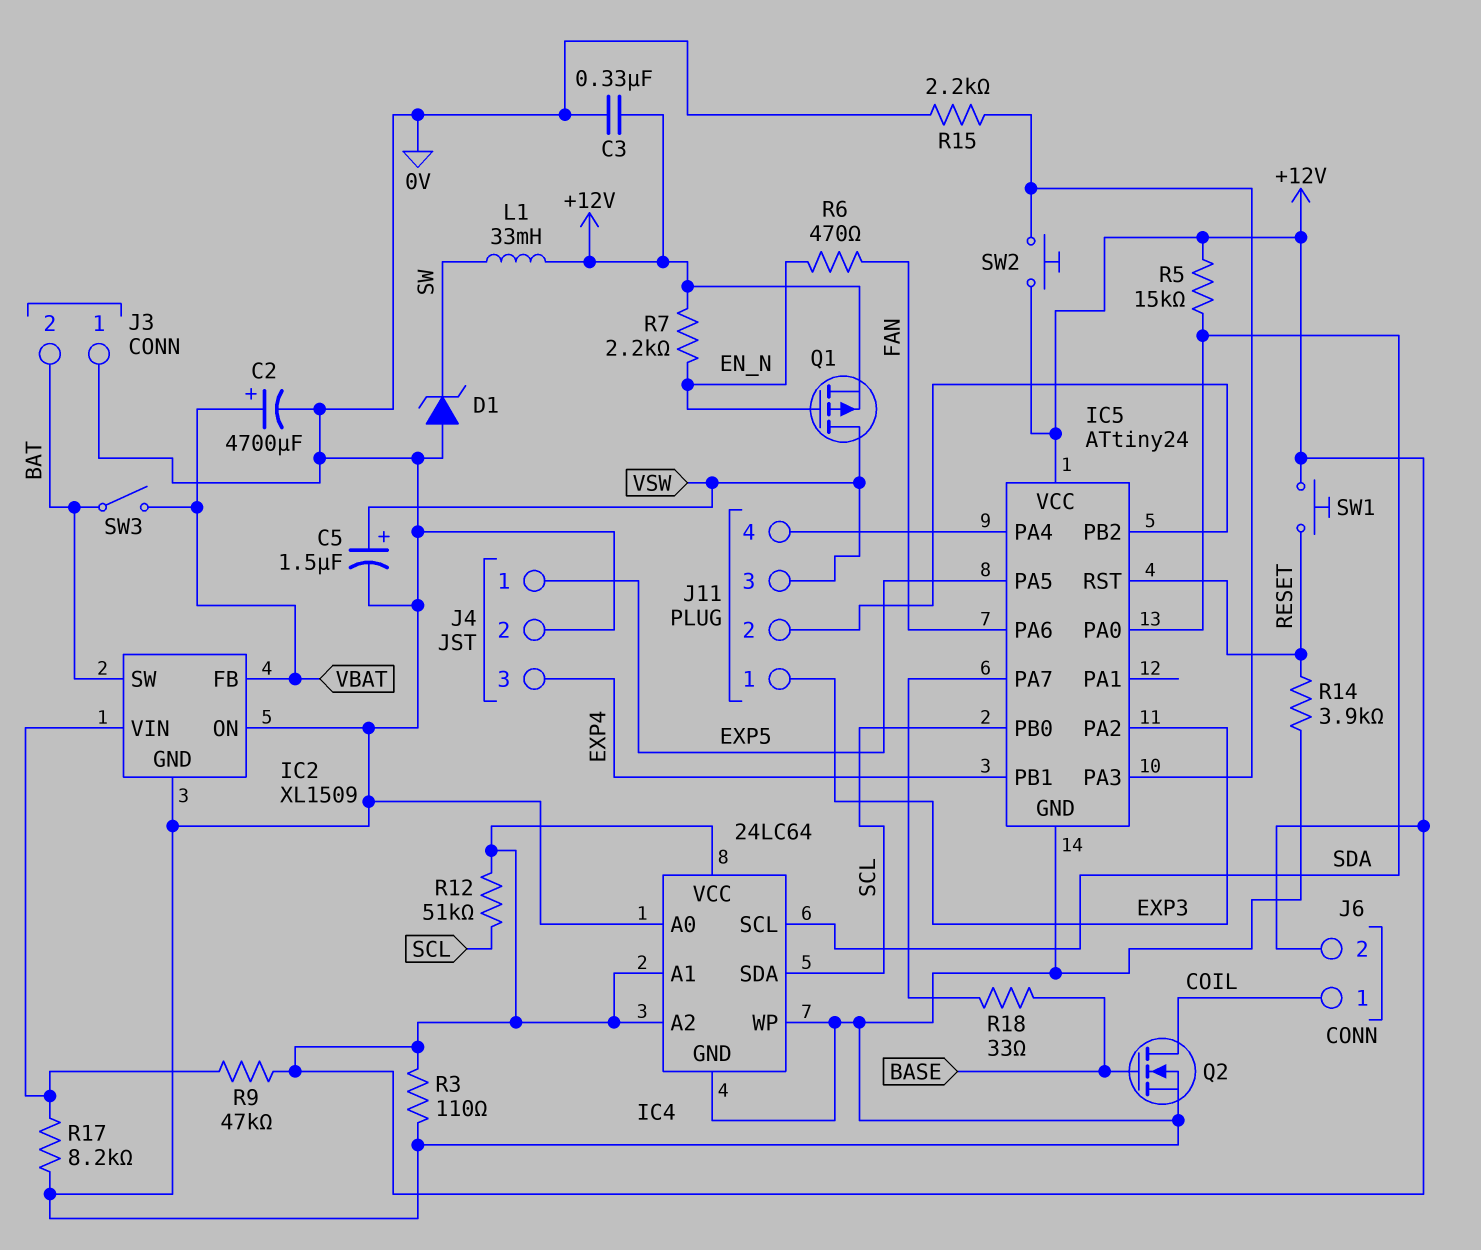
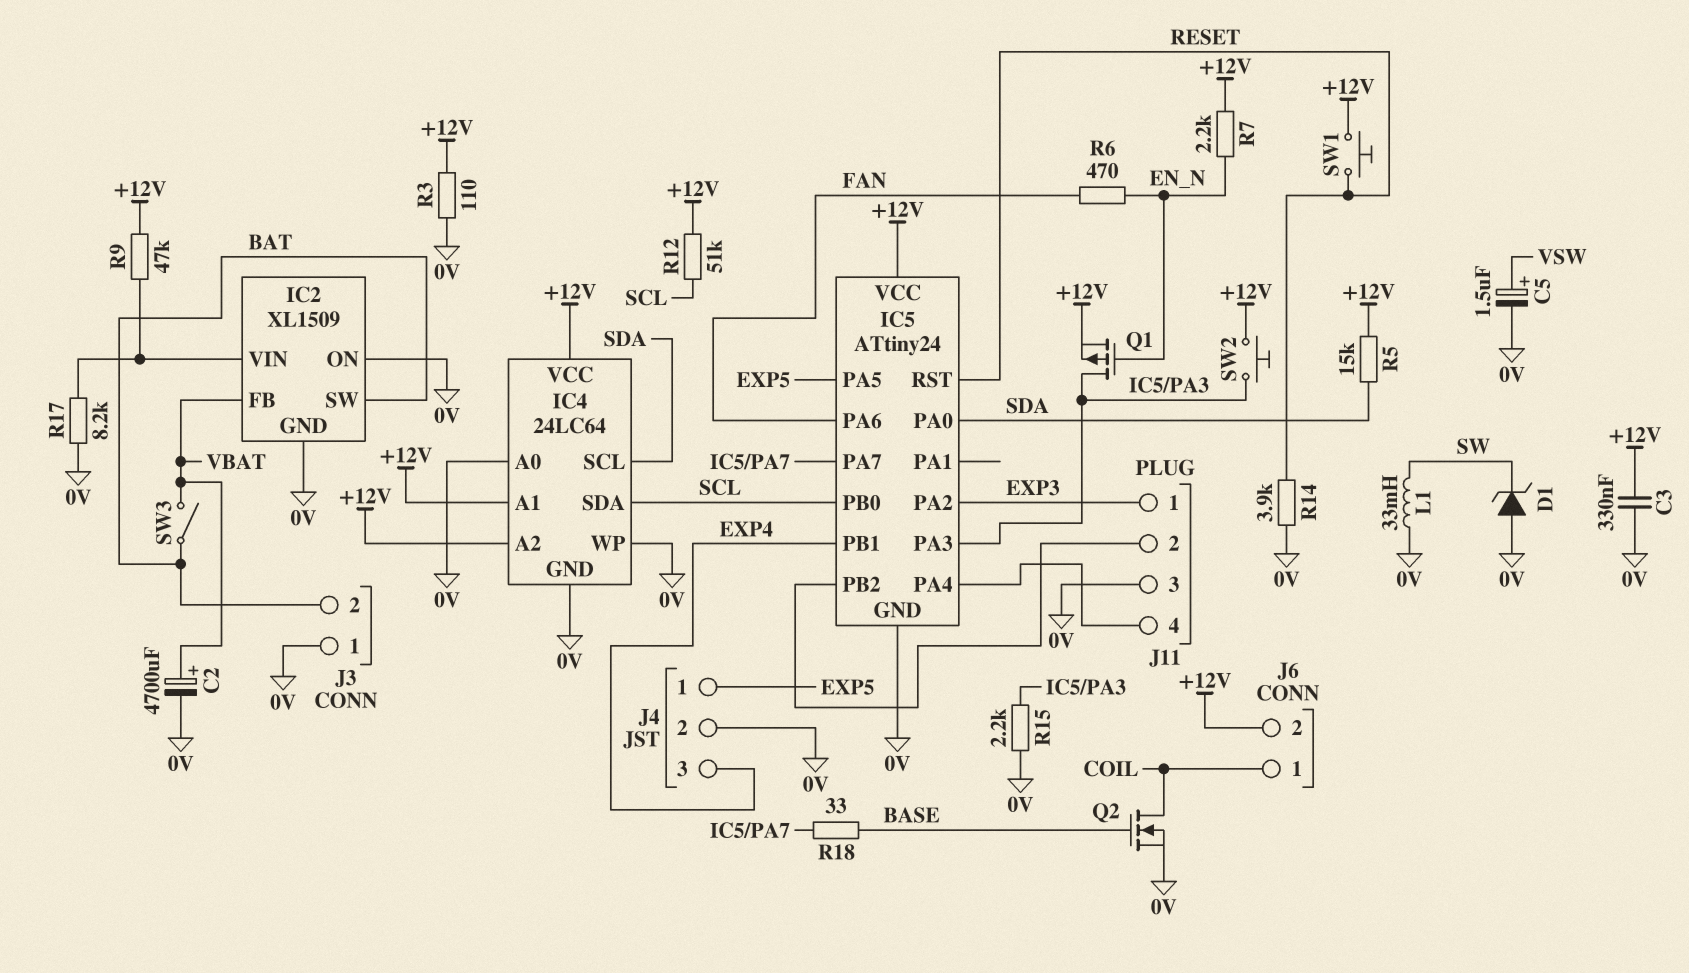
J11 pin 3: VSW -> 0V
L1: 33mH (+12V, SW) -> 33mH (0V, SW)
Q1: PMOS (G EN_N, D VSW, S +12V) -> PMOS (G EN_N, D IC5/PA3, S +12V)

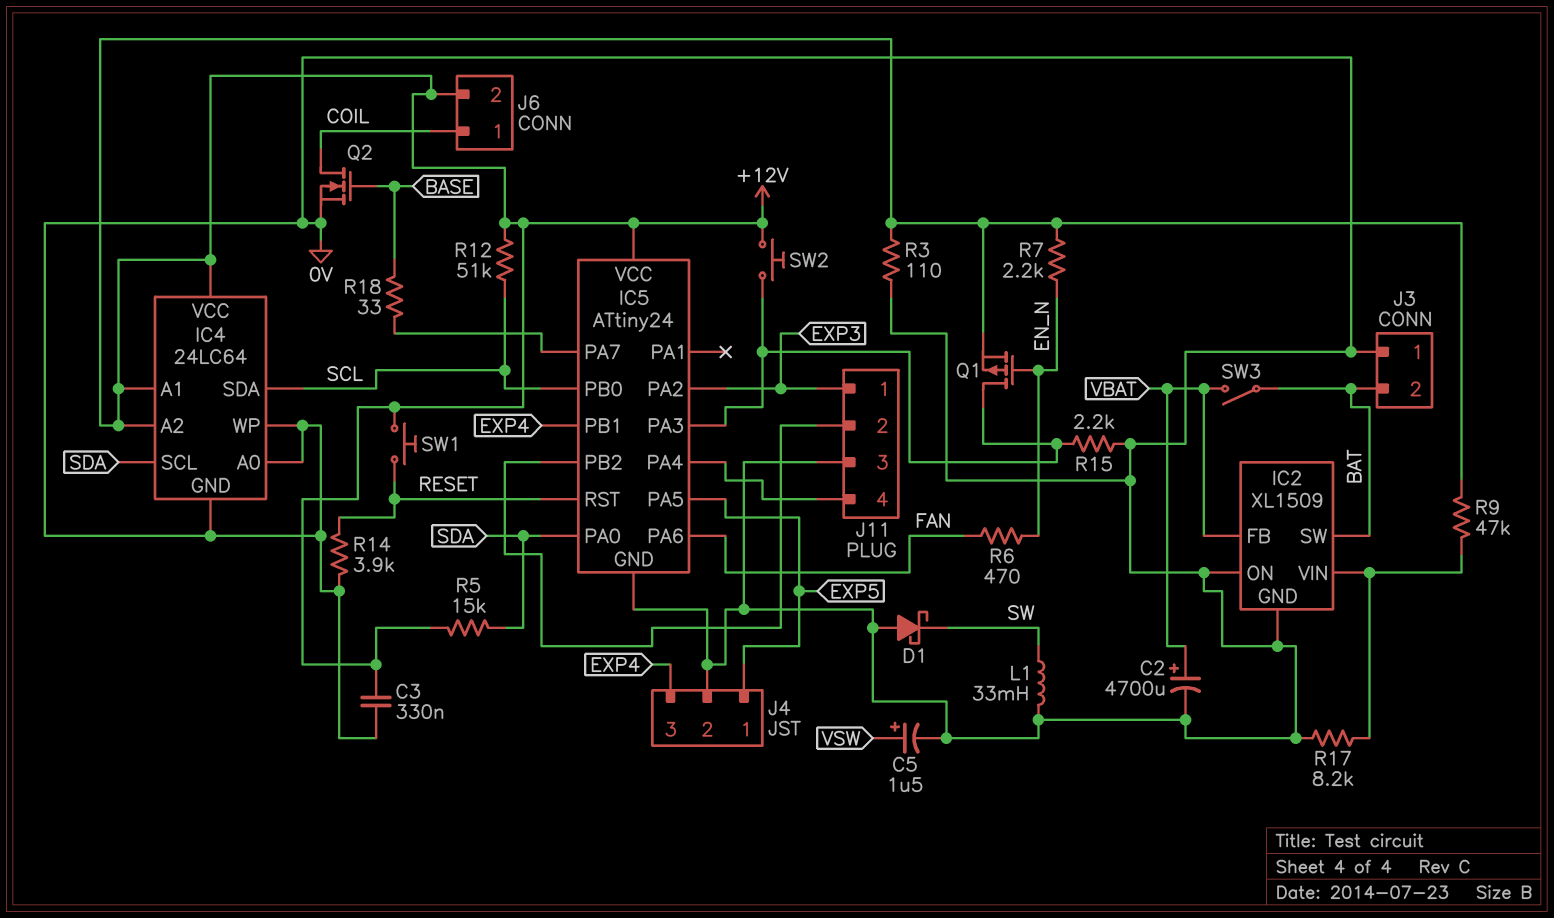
D1: zener (A 0V, K SW) -> schottky (A 0V, K SW)

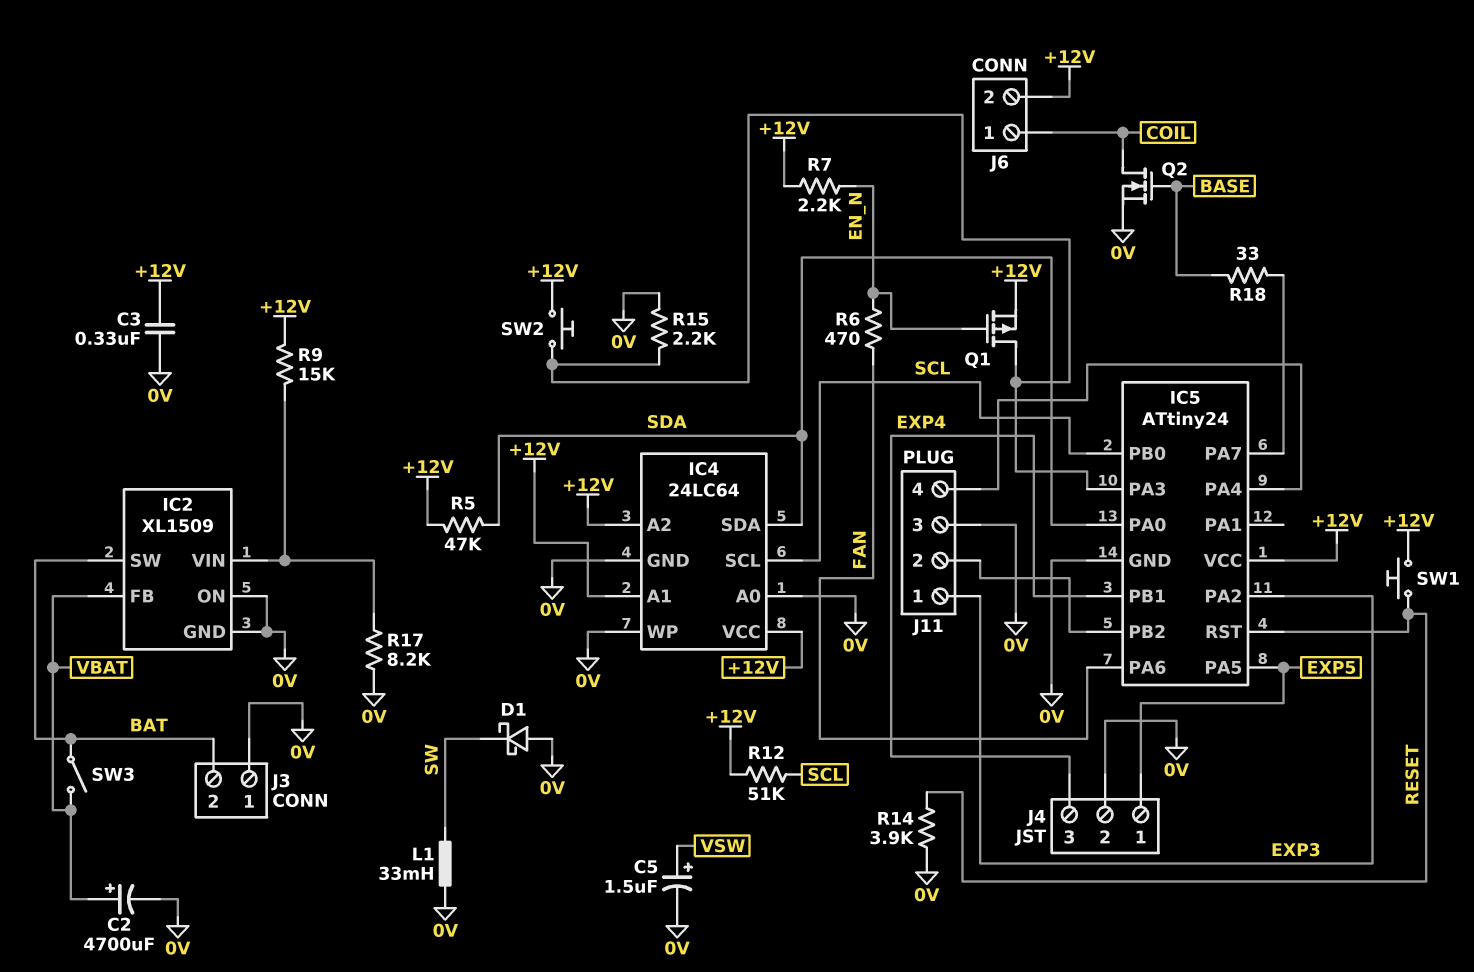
IC4 pin SCL: SDA -> SCL
IC4 pin SDA: SCL -> SDA
R3: 110 (+12V, 0V) -> none
R5: 15k (+12V, SDA) -> 47k (+12V, SDA)
R9: 47k (+12V, IC2/VIN) -> 15k (+12V, IC2/VIN)

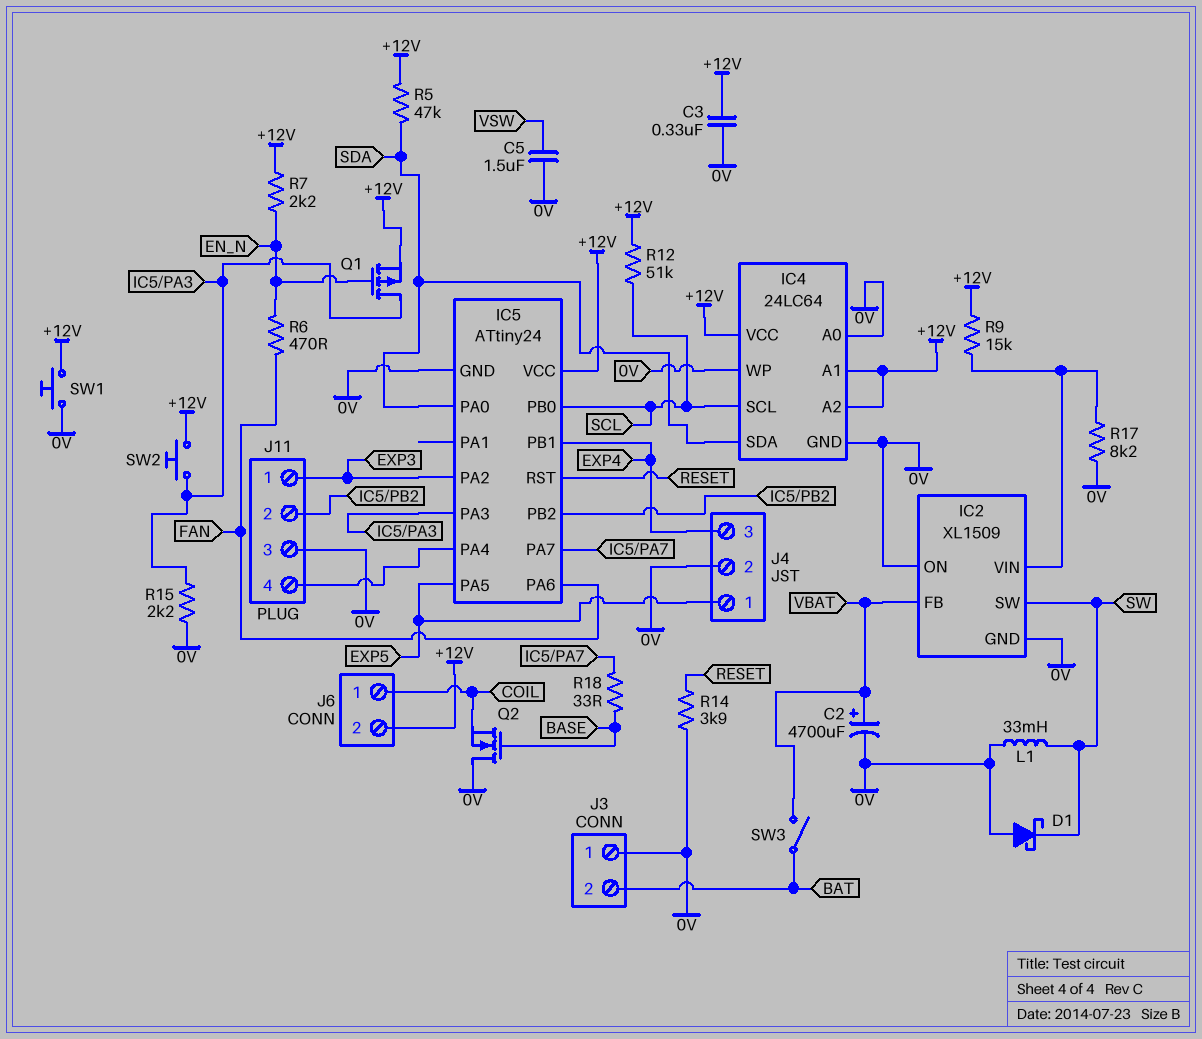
C5: 1.5uF (plus VSW, minus 0V) -> 1.5uF (0V, VSW)
IC2 pin SW: BAT -> SW
Q2: NMOS (G BASE, D COIL, S 0V) -> NMOS (G BASE, D 0V, S COIL)
SW1: button (+12V, RESET) -> button (+12V, 0V)

